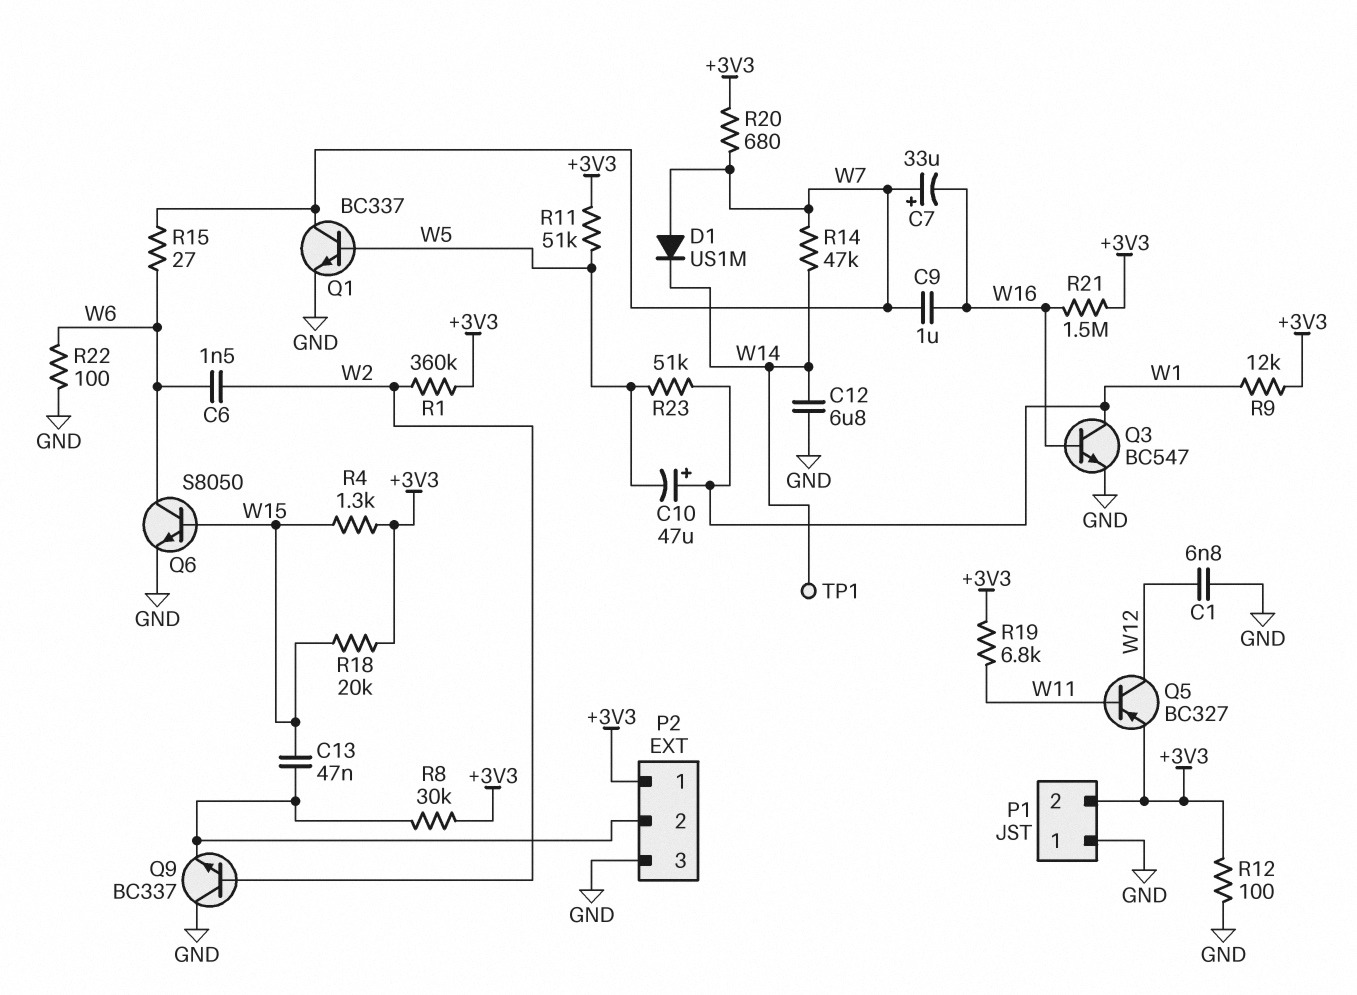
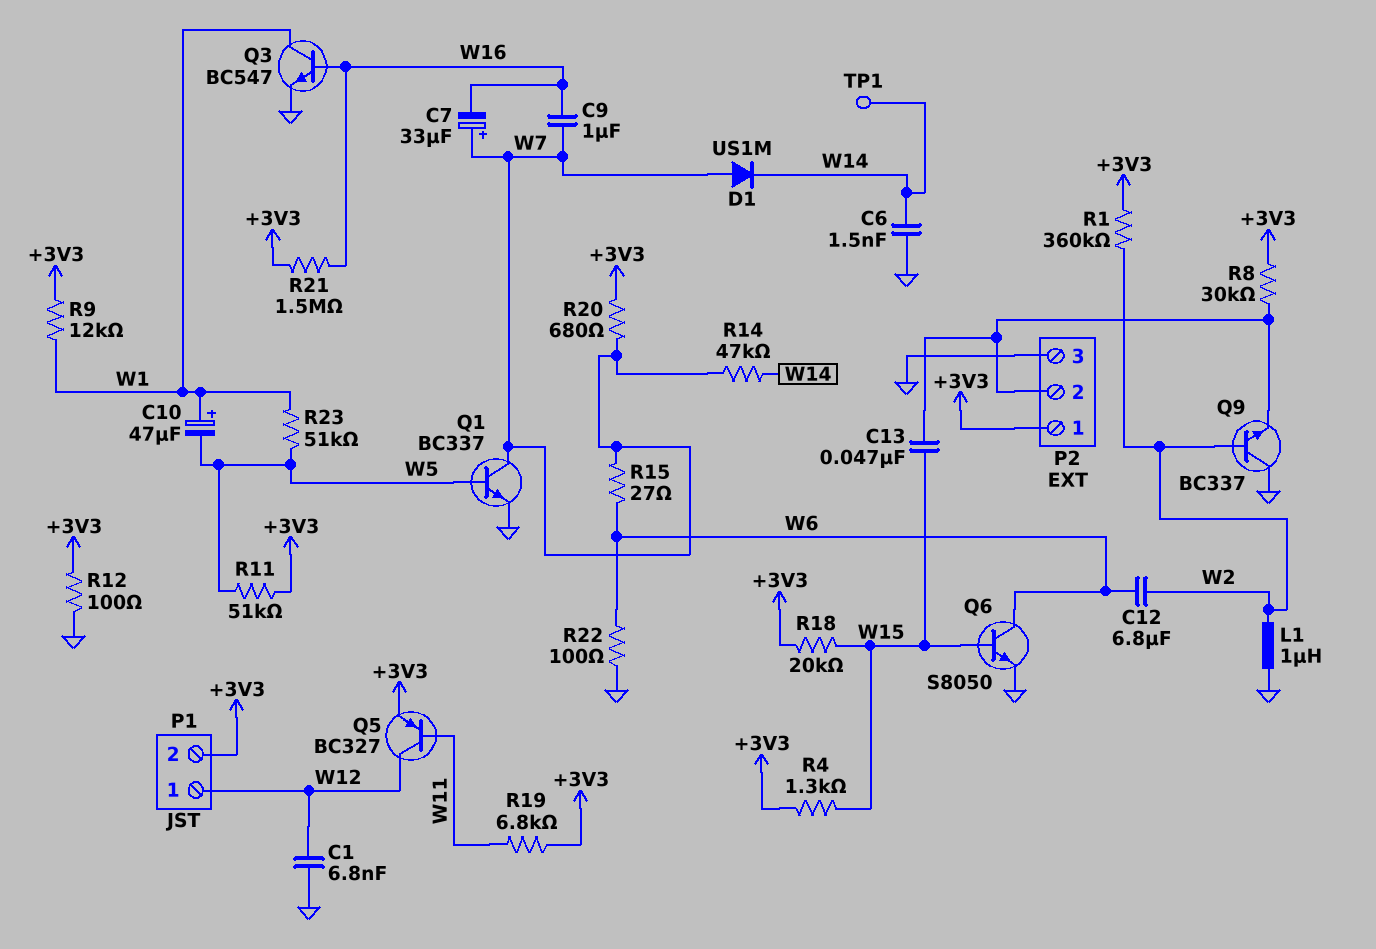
C6: 1.5nF (W2, W6) -> 1.5nF (GND, W14)
C12: 6.8uF (GND, W14) -> 6.8uF (W2, W6)
L1: none -> 1uH (GND, W2)
P1 pin 1: GND -> W12

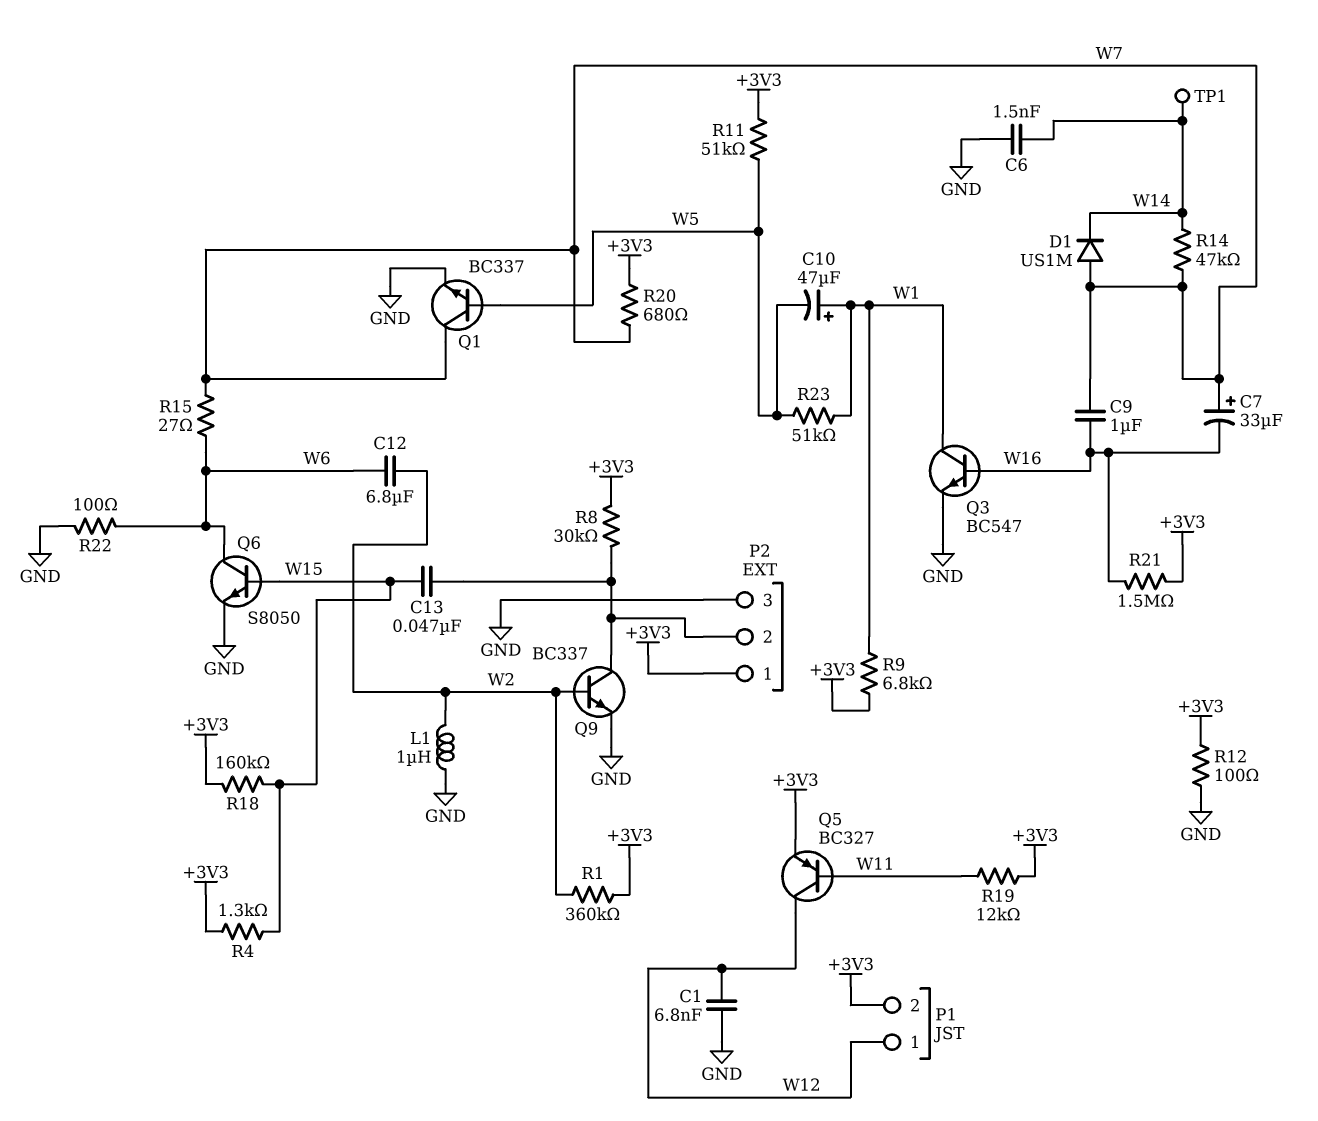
Q9: NPN BC337 (B W2, C GND, E P2/2) -> NPN BC337 (B W2, C P2/2, E GND)
R9: 12k (+3V3, W1) -> 6.8k (+3V3, W1)
R18: 20k (+3V3, W15) -> 160k (+3V3, W15)
R19: 6.8k (+3V3, W11) -> 12k (+3V3, W11)

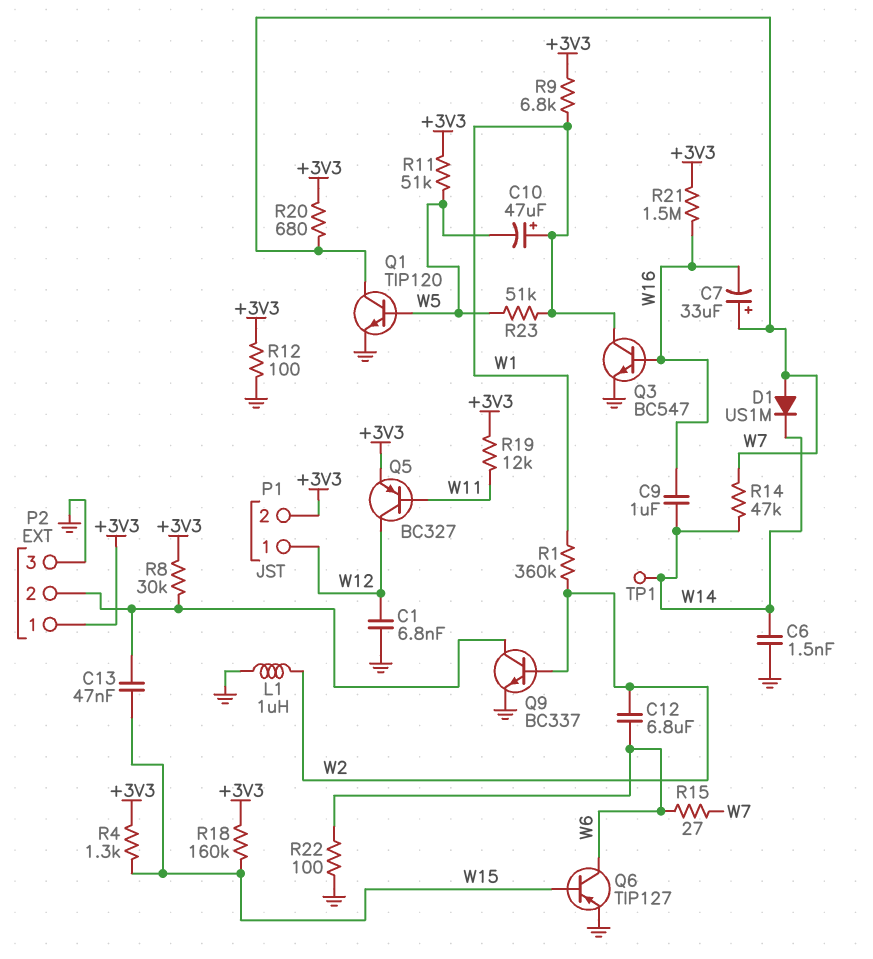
C9: 1uF (W7, W16) -> 1uF (W14, W16)
Q1: NPN BC337 (B W5, C W7, E GND) -> NPN TIP120 (B W5, C W7, E GND)
Q6: NPN S8050 (B W15, C W6, E GND) -> PNP TIP127 (B W15, C W6, E GND)
R1: 360k (+3V3, W2) -> 360k (W1, W2)

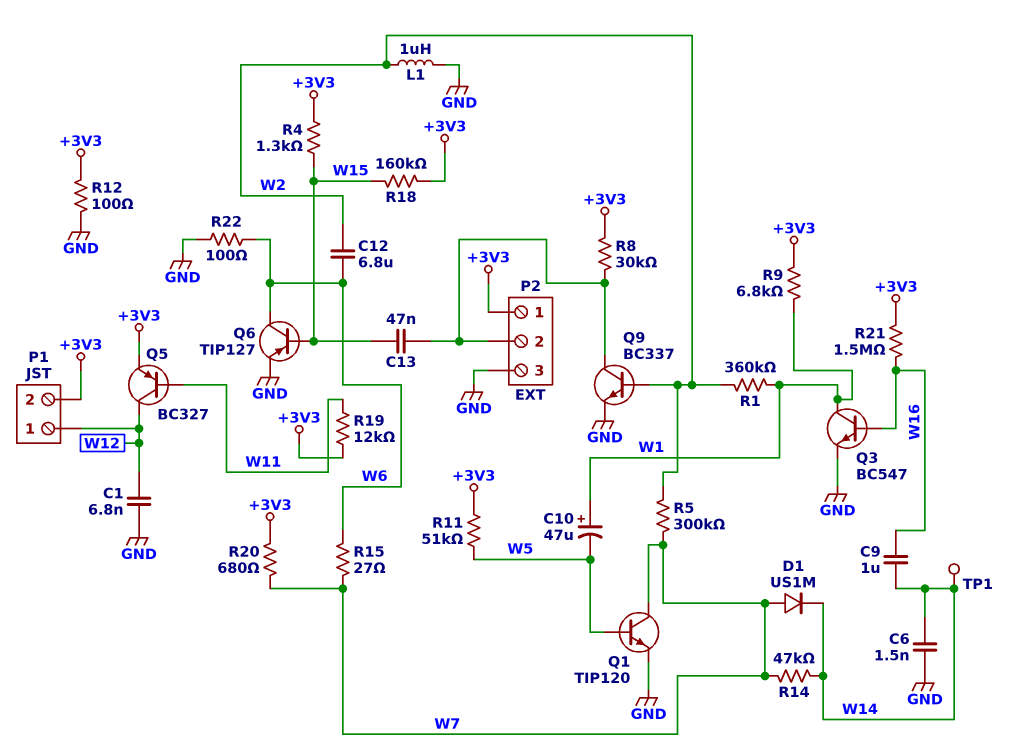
C7: 33uF (plus W7, minus W16) -> none
R5: none -> 300k (W2, W7)
R23: 51k (W1, W5) -> none

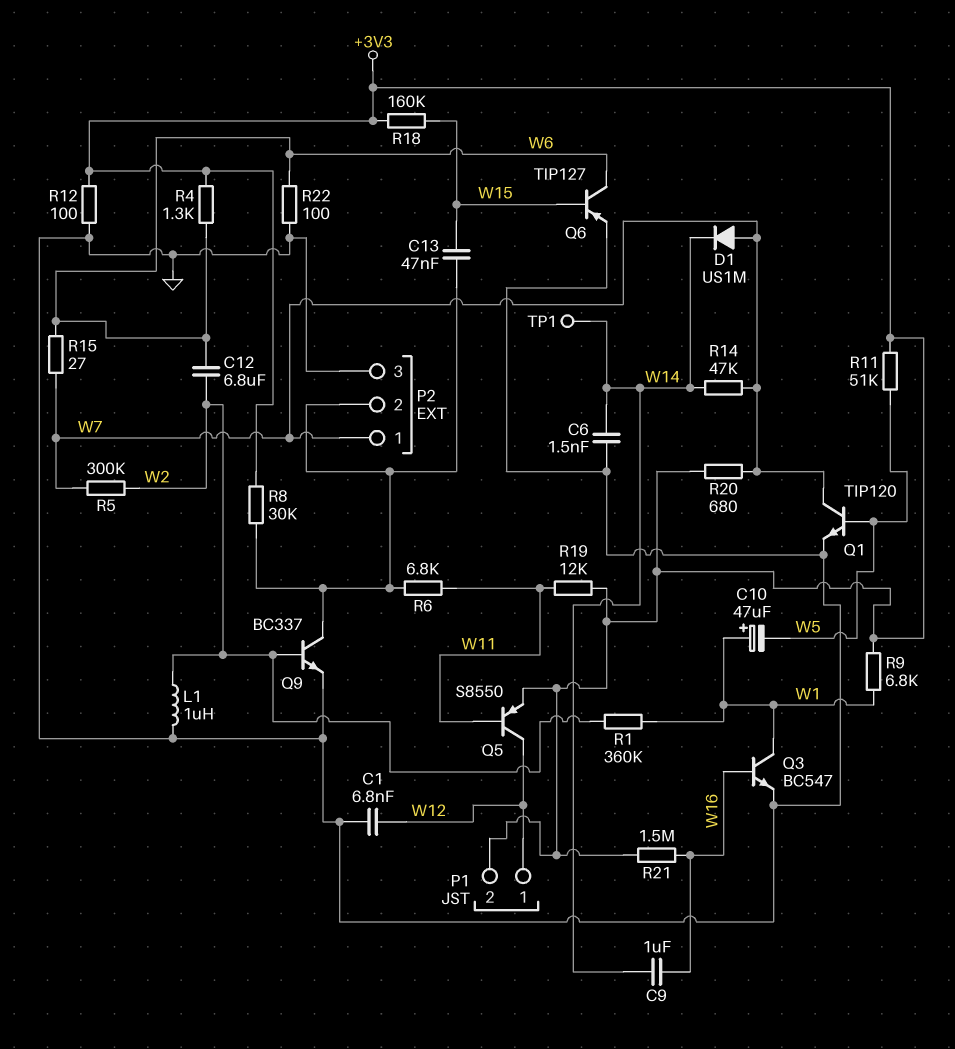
P2 pin 1: +3V3 -> W7
Q5: PNP BC327 (B W11, C W12, E +3V3) -> PNP S8550 (B W11, C W12, E +3V3)
R4: 1.3k (+3V3, W15) -> 1.3k (+3V3, W6)
R6: none -> 6.8k (P2/2, W11)

